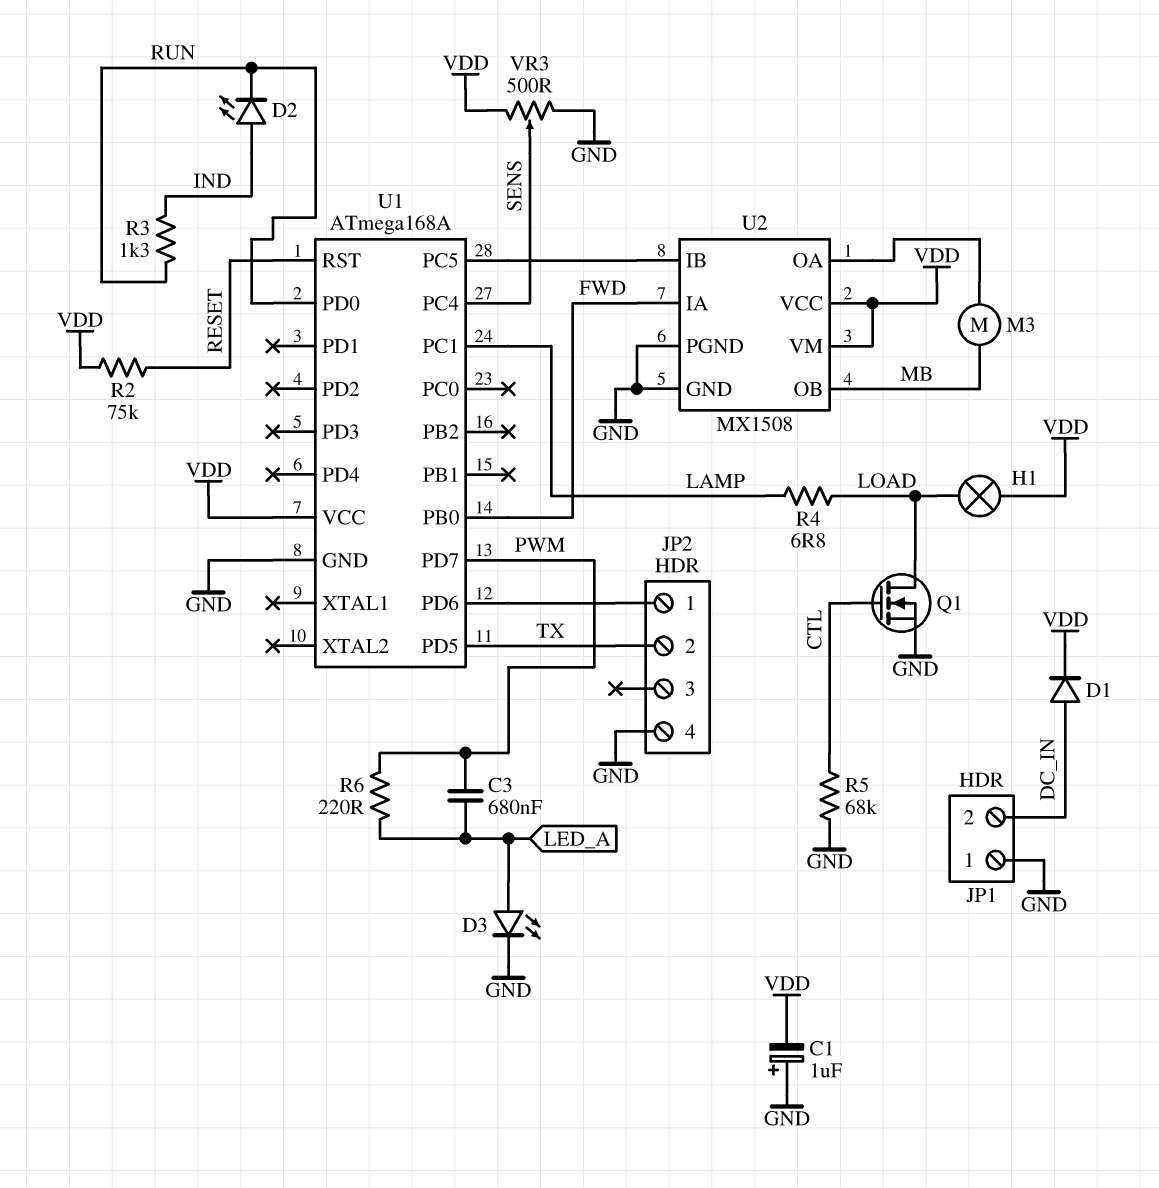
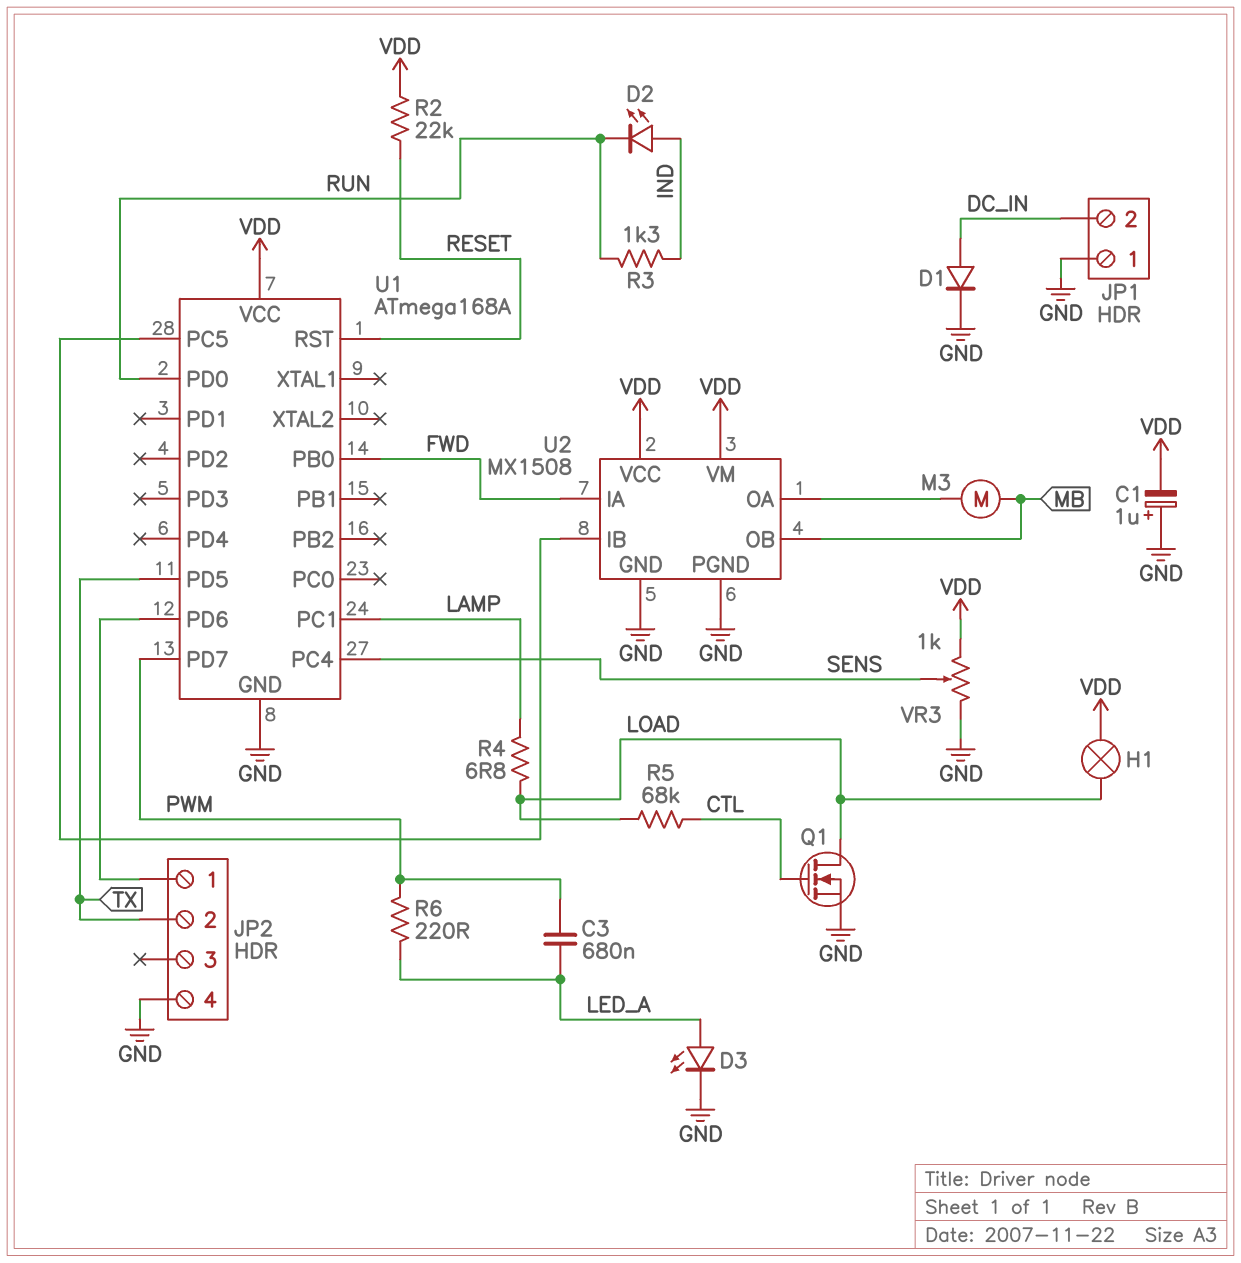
D1: diode (A DC_IN, K VDD) -> diode (A DC_IN, K GND)
R2: 75k (RESET, VDD) -> 22k (RESET, VDD)
R5: 68k (CTL, GND) -> 68k (CTL, LOAD)
VR3: 500 (GND, VDD, wiper SENS) -> 1k (GND, VDD, wiper SENS)

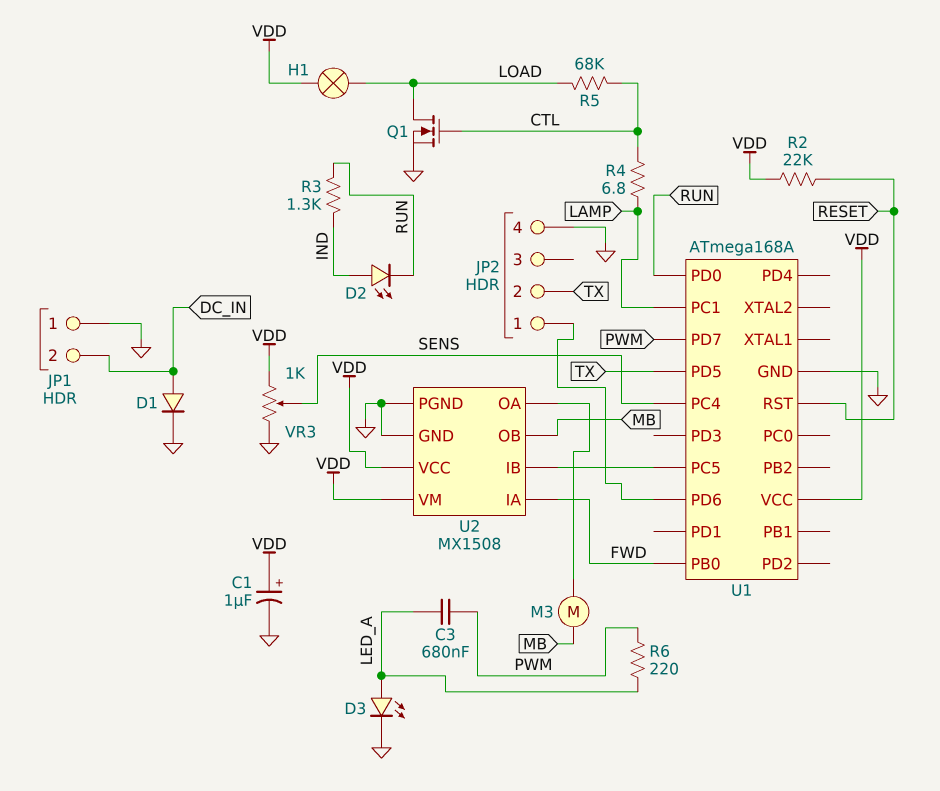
C1: 1uF (plus GND, minus VDD) -> 1uF (plus VDD, minus GND)
R4: 6.8 (LAMP, LOAD) -> 6.8 (CTL, LAMP)

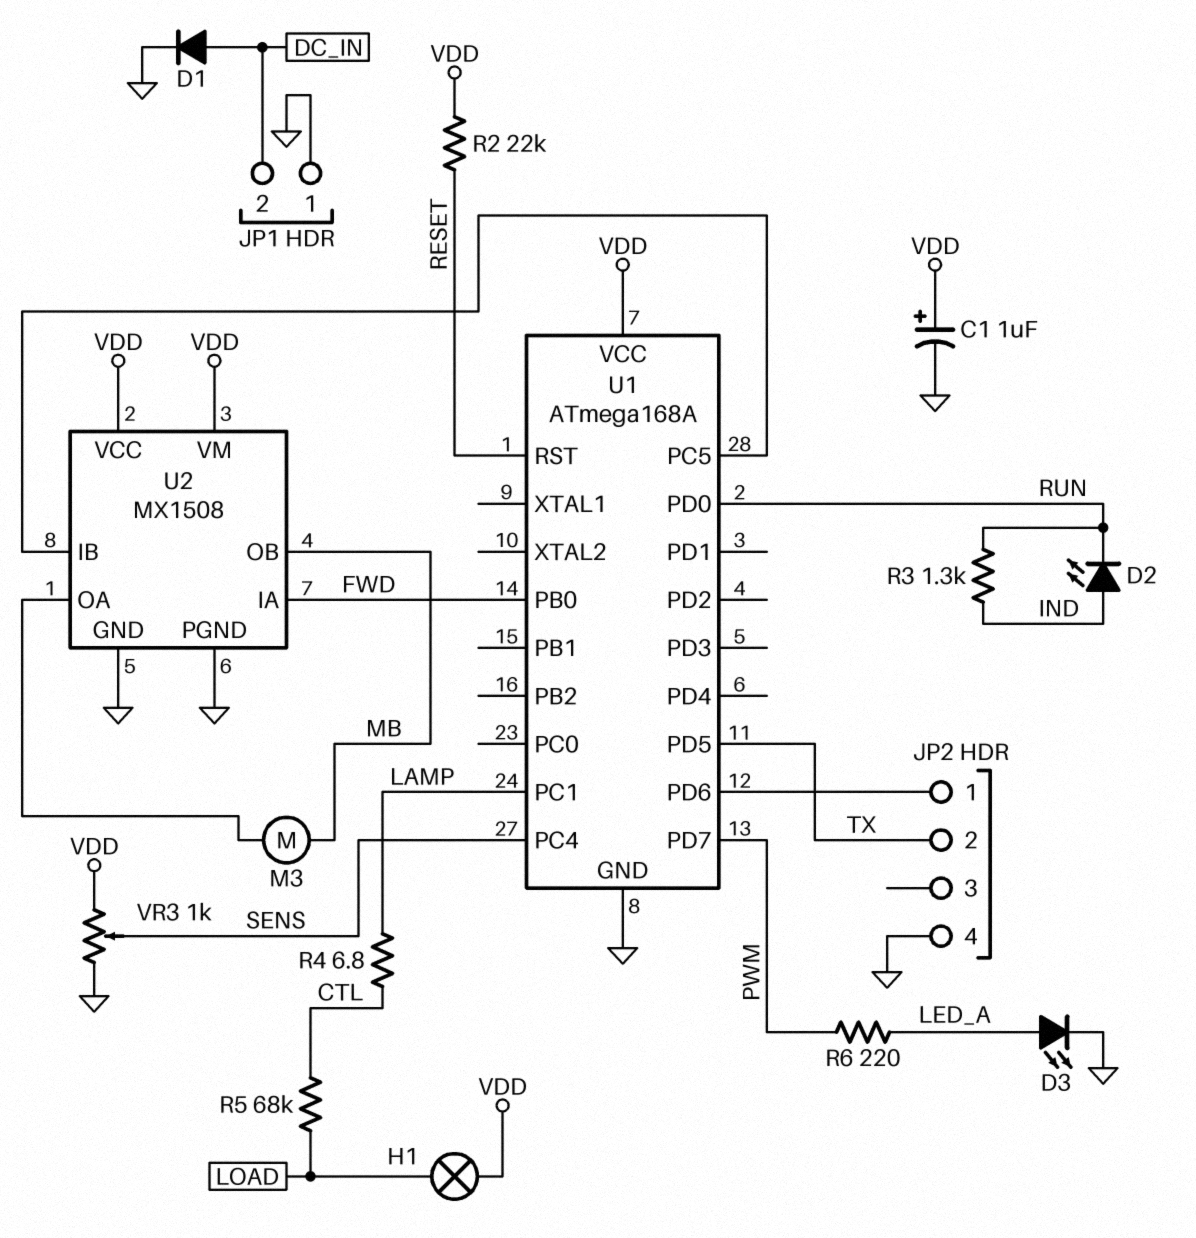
C3: 680nF (LED_A, PWM) -> none
Q1: NMOS (G CTL, D LOAD, S GND) -> none

